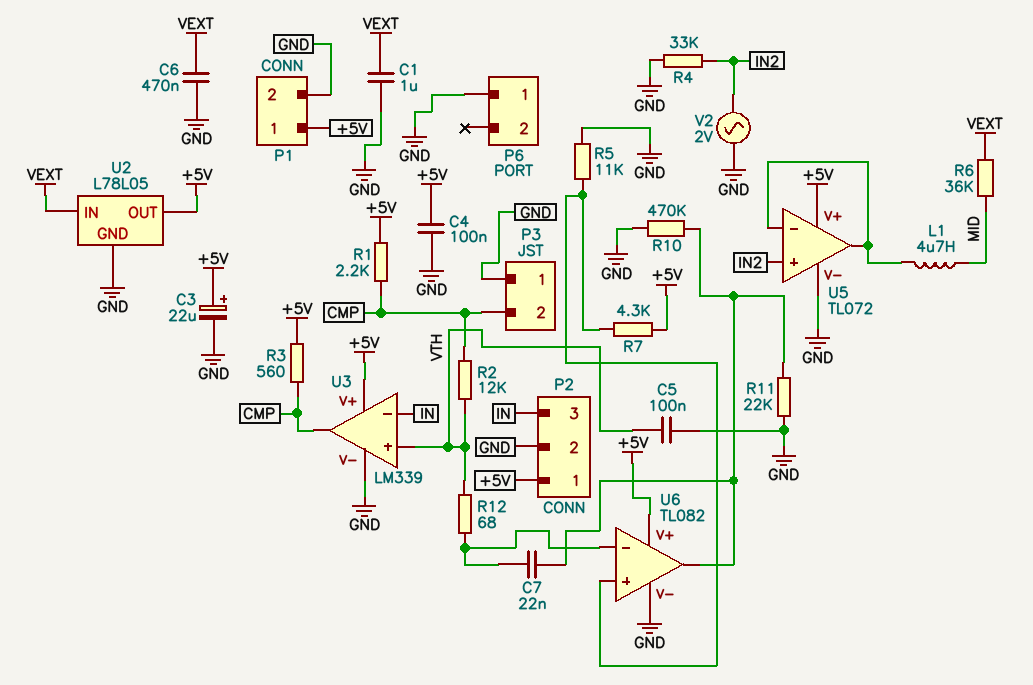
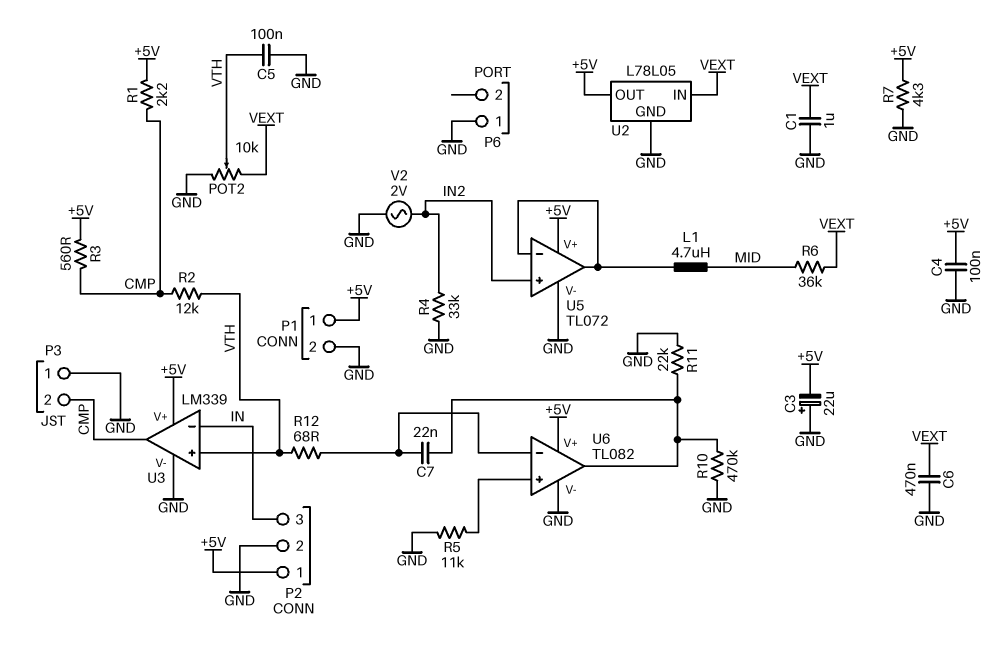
C3: 22uF (plus +5V, minus GND) -> 22uF (plus GND, minus +5V)
POT2: none -> 10k (GND, VEXT, wiper VTH)
R7: 4.3k (+5V, U6/in+) -> 4.3k (+5V, GND)

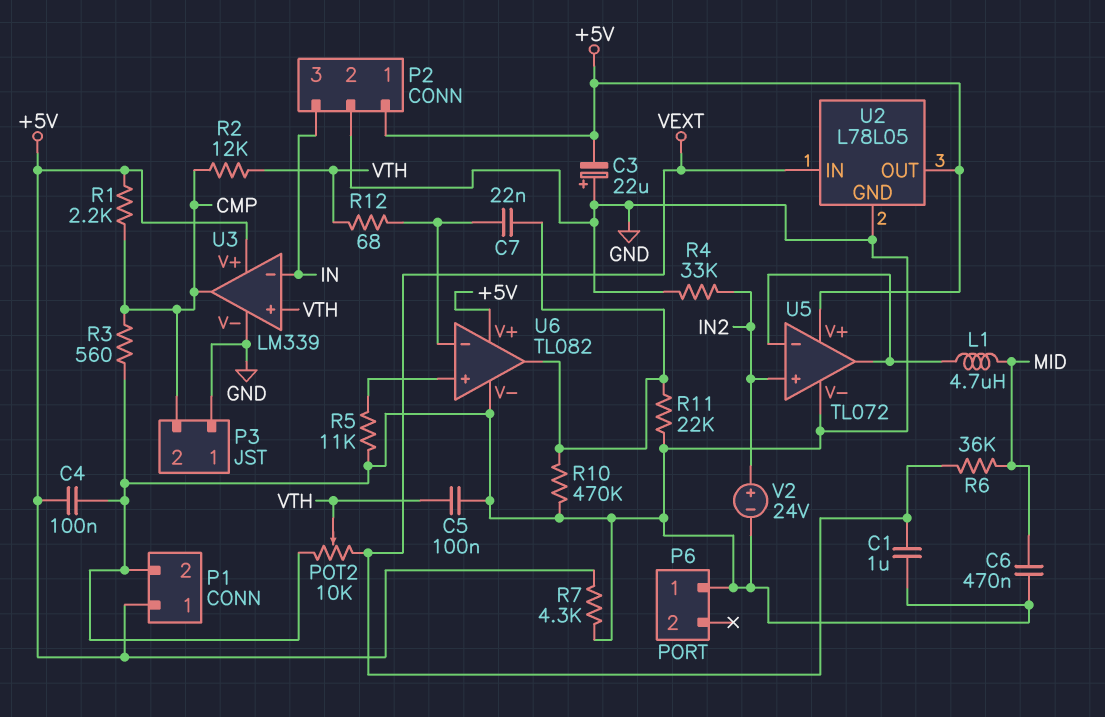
C6: 470nF (GND, VEXT) -> 470nF (GND, MID)
R3: 560 (+5V, CMP) -> 560 (CMP, GND)
V2: AC 2V (GND, IN2) -> 24V (plus IN2, minus GND)

